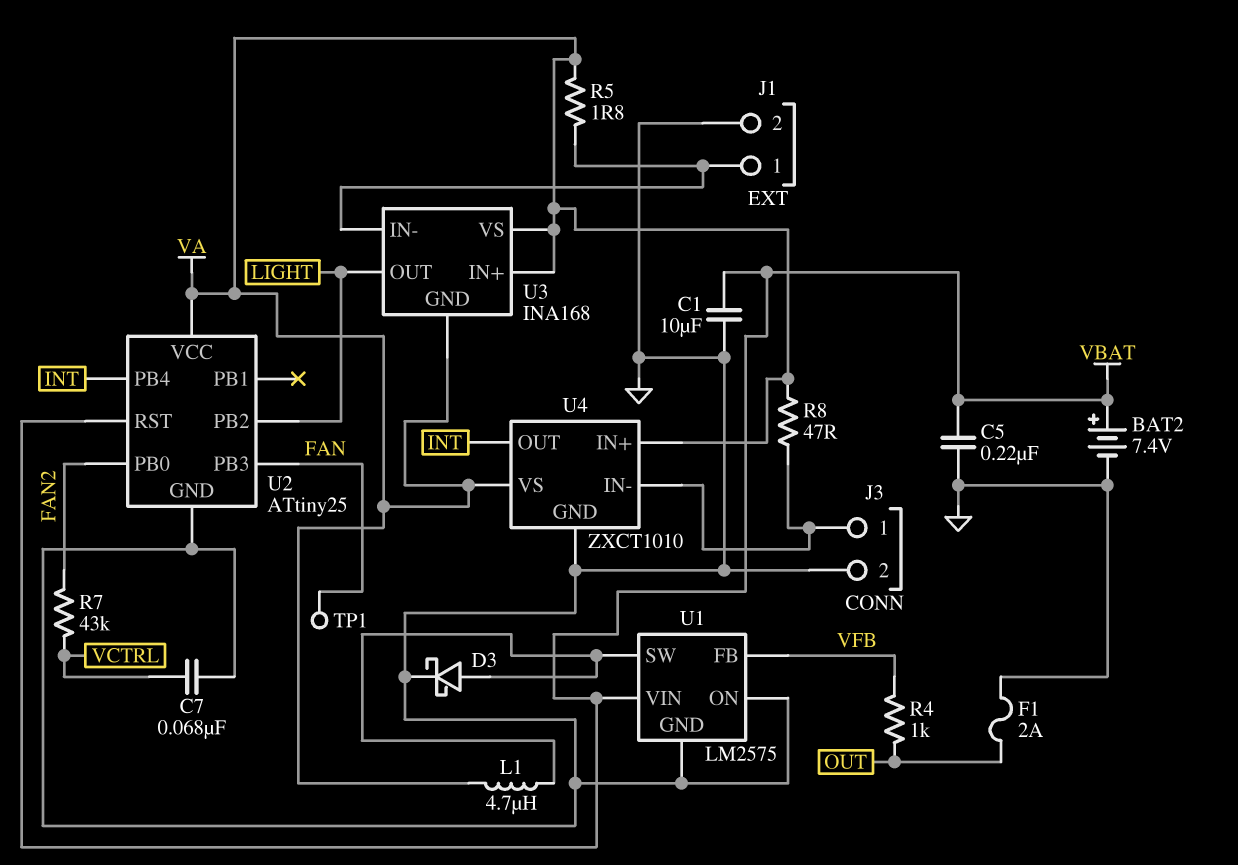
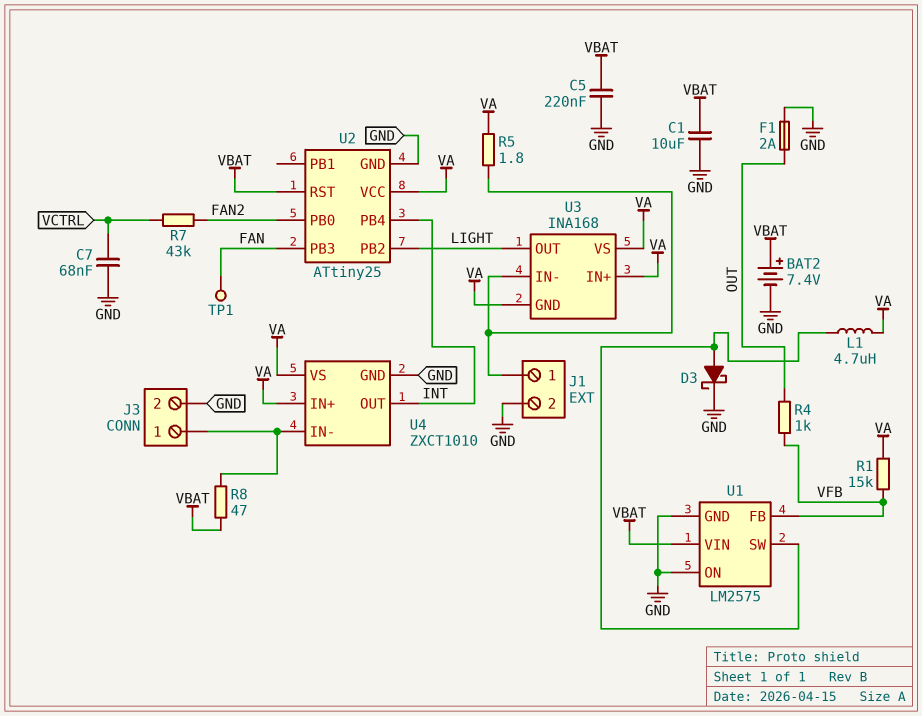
R1: none -> 15k (VA, VFB)
R8: 47 (J3/1, VA) -> 47 (J3/1, VBAT)

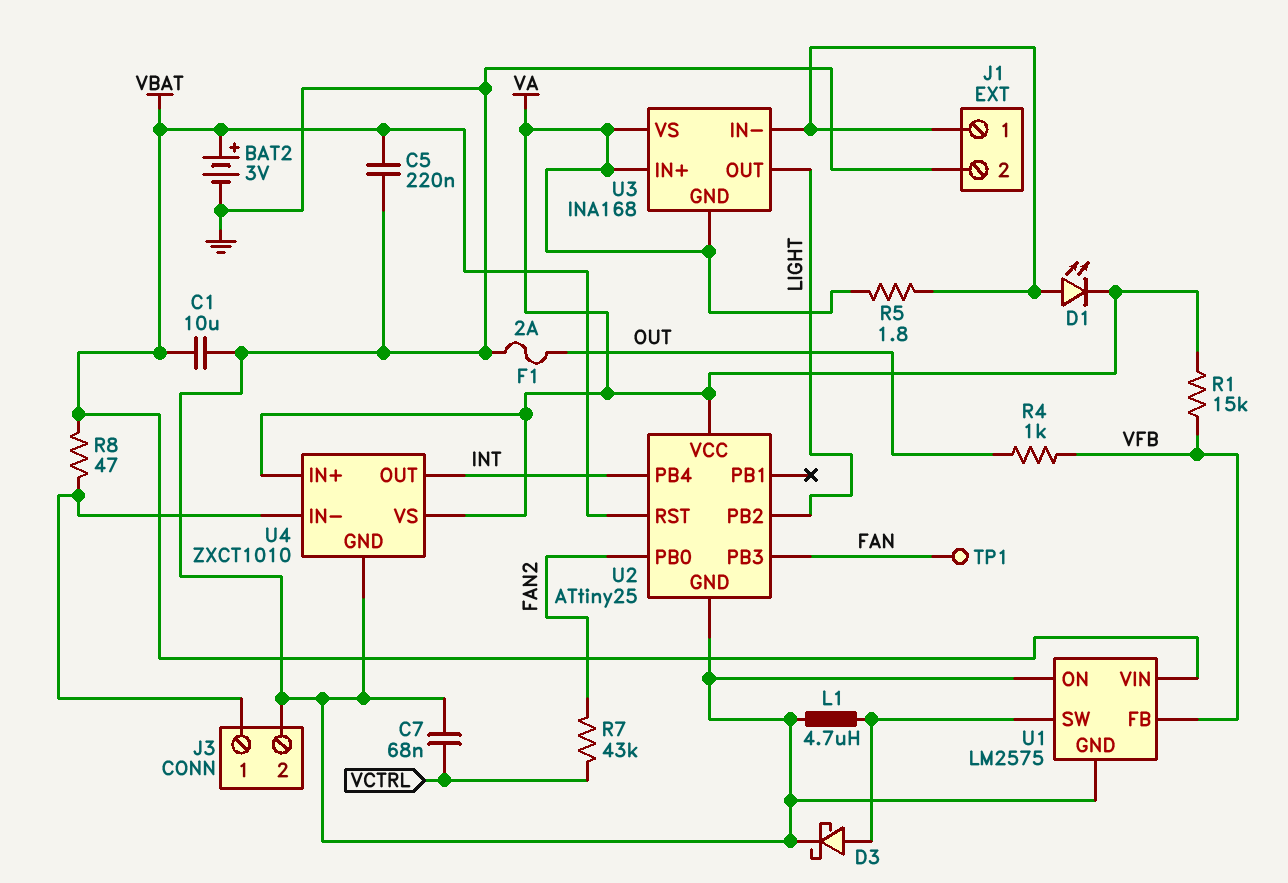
BAT2: 7.4V (plus VBAT, minus GND) -> 3V (plus VBAT, minus GND)
D1: none -> LED (A J1/1, K VA)
L1: 4.7uH (U1/SW, VA) -> 4.7uH (GND, U1/SW)

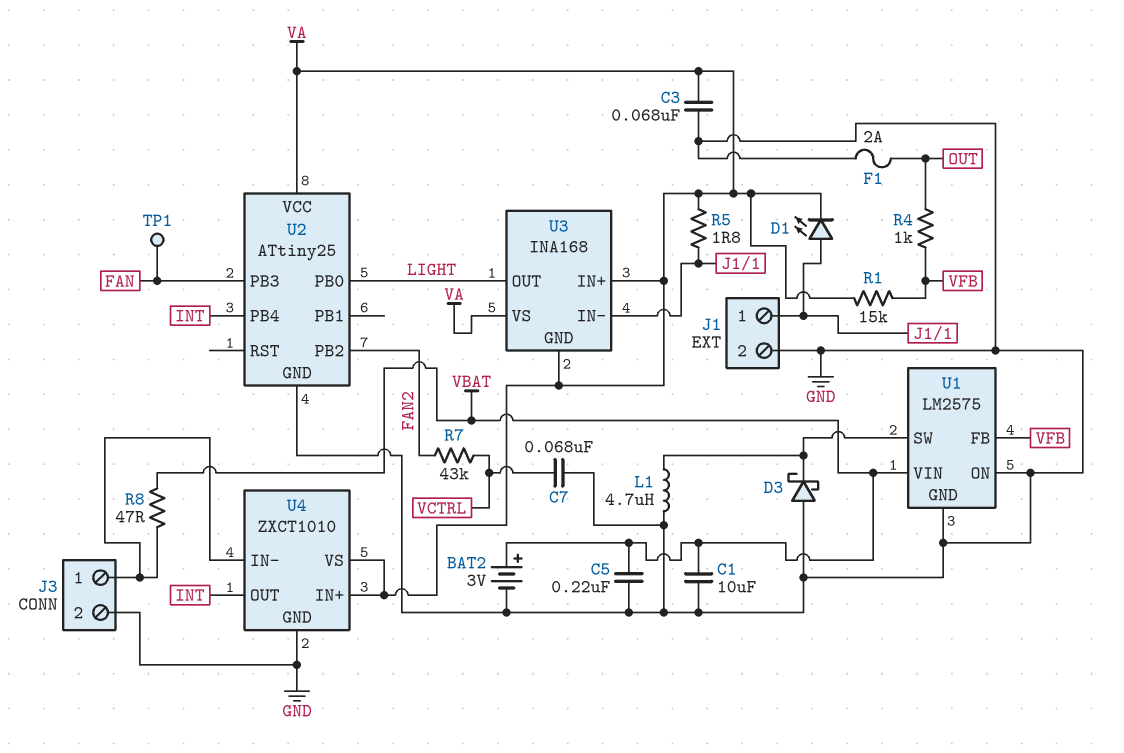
C3: none -> 68nF (GND, VA)
D3: schottky (A U1/SW, K GND) -> schottky (A GND, K U1/SW)
U2 pin PB0: FAN2 -> LIGHT
U2 pin PB2: LIGHT -> FAN2
U2 pin RST: VBAT -> none

